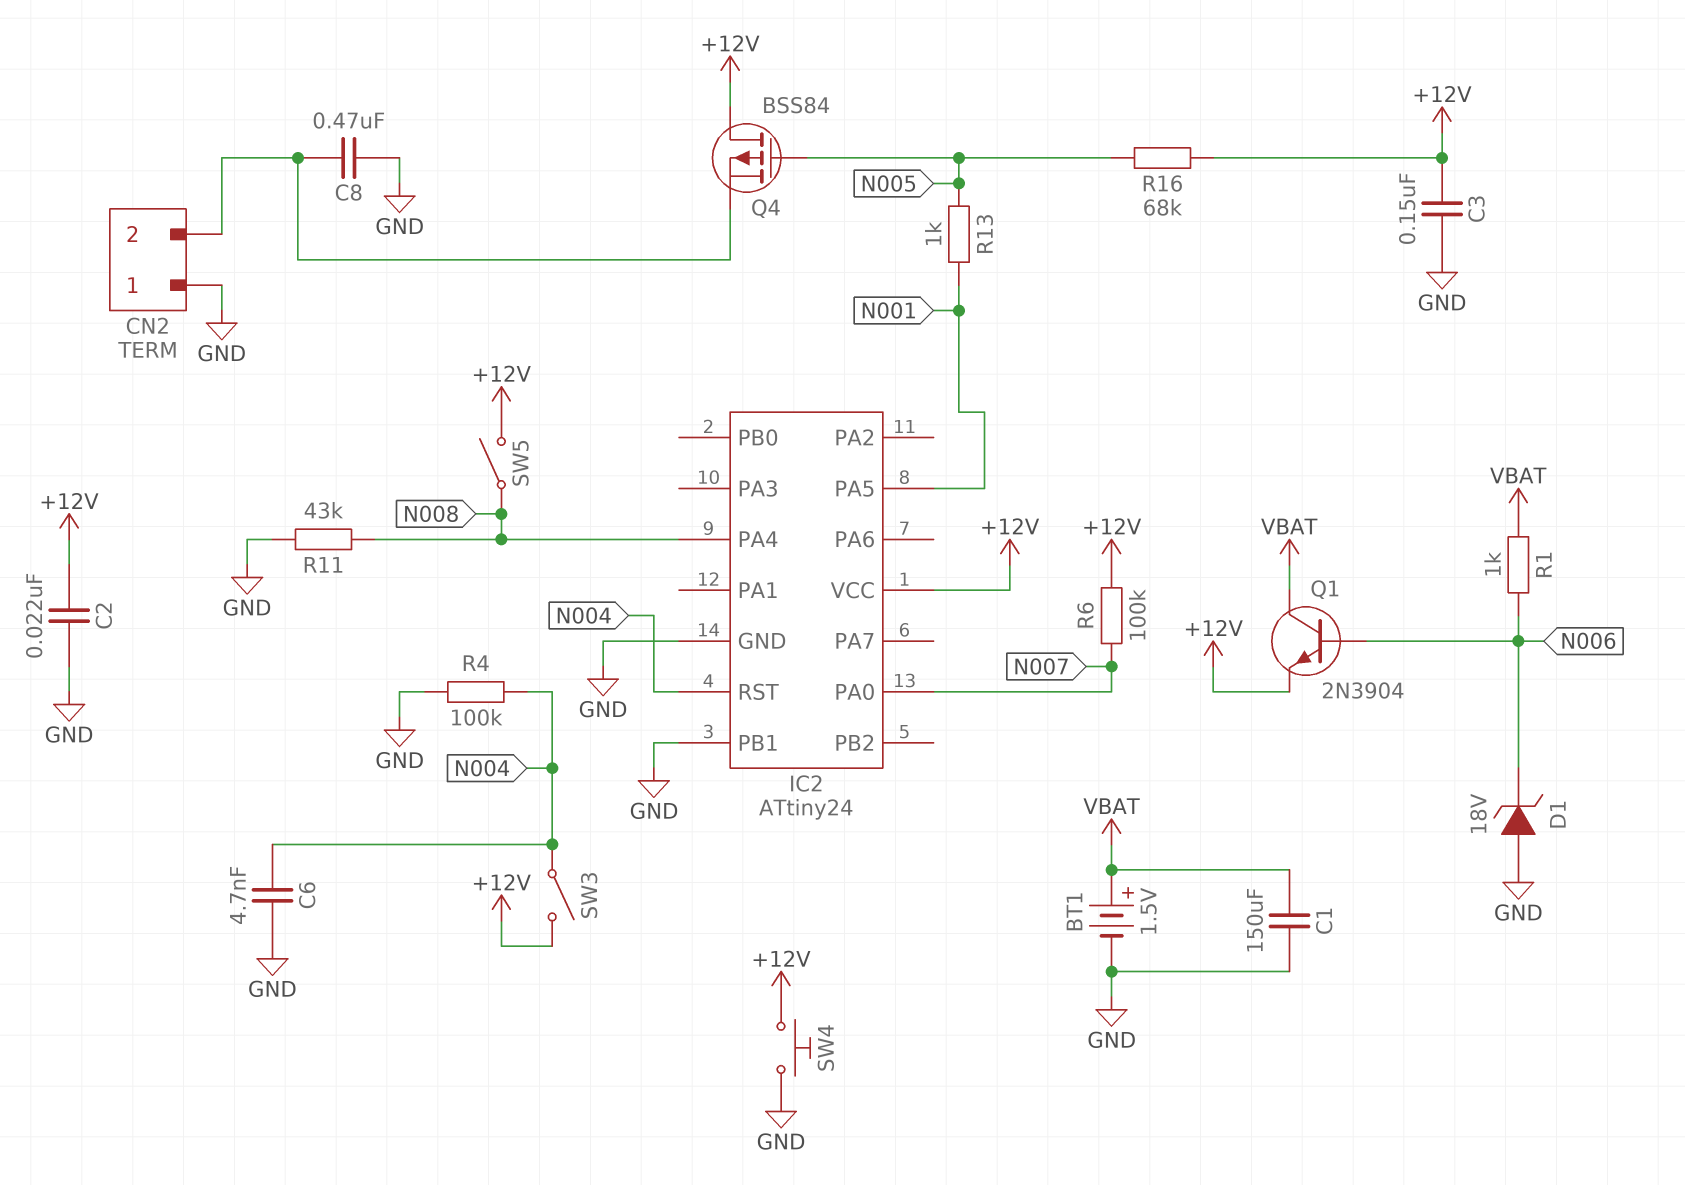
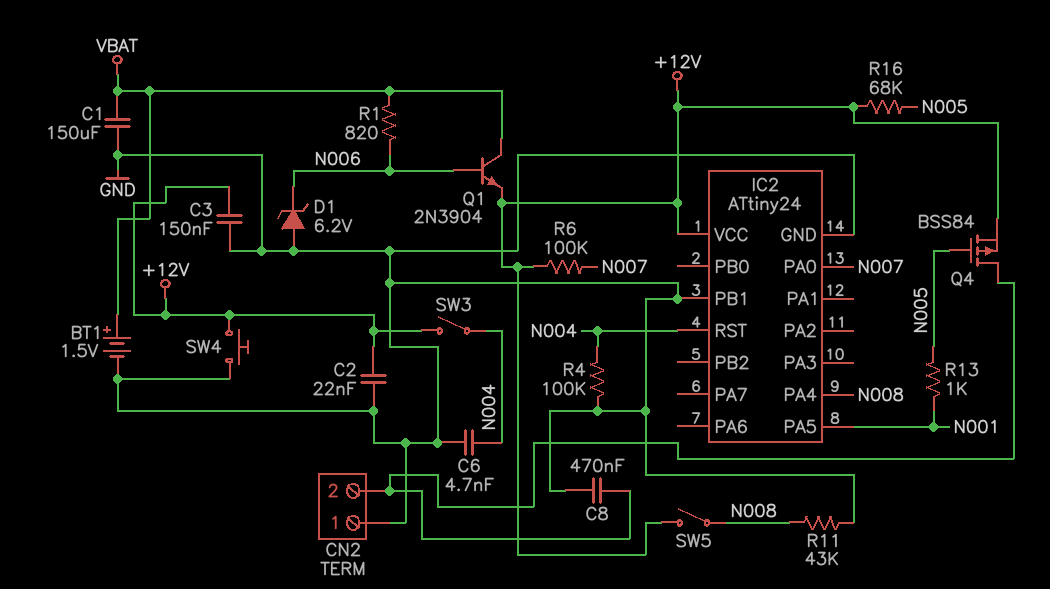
D1: zener 18V (A GND, K N006) -> zener 6.2V (A GND, K N006)
Q4: PMOS BSS84 (G N005, D +12V, S CN2/2) -> PMOS BSS84 (G N005, D CN2/2, S +12V)
R1: 1k (N006, VBAT) -> 820 (N006, VBAT)

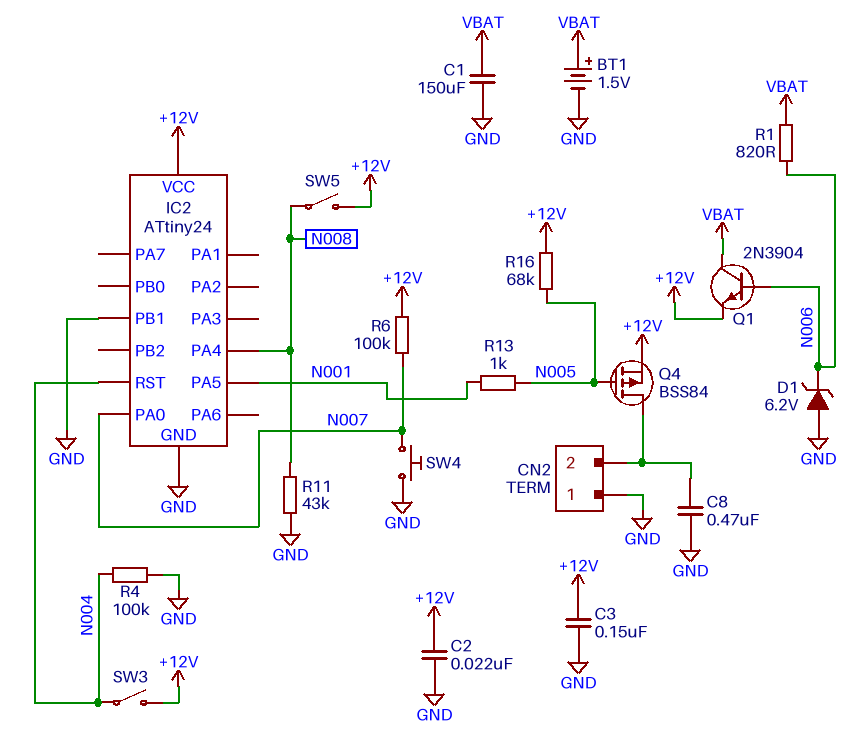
C6: 4.7nF (GND, N004) -> none
SW4: button (+12V, GND) -> button (GND, N007)

